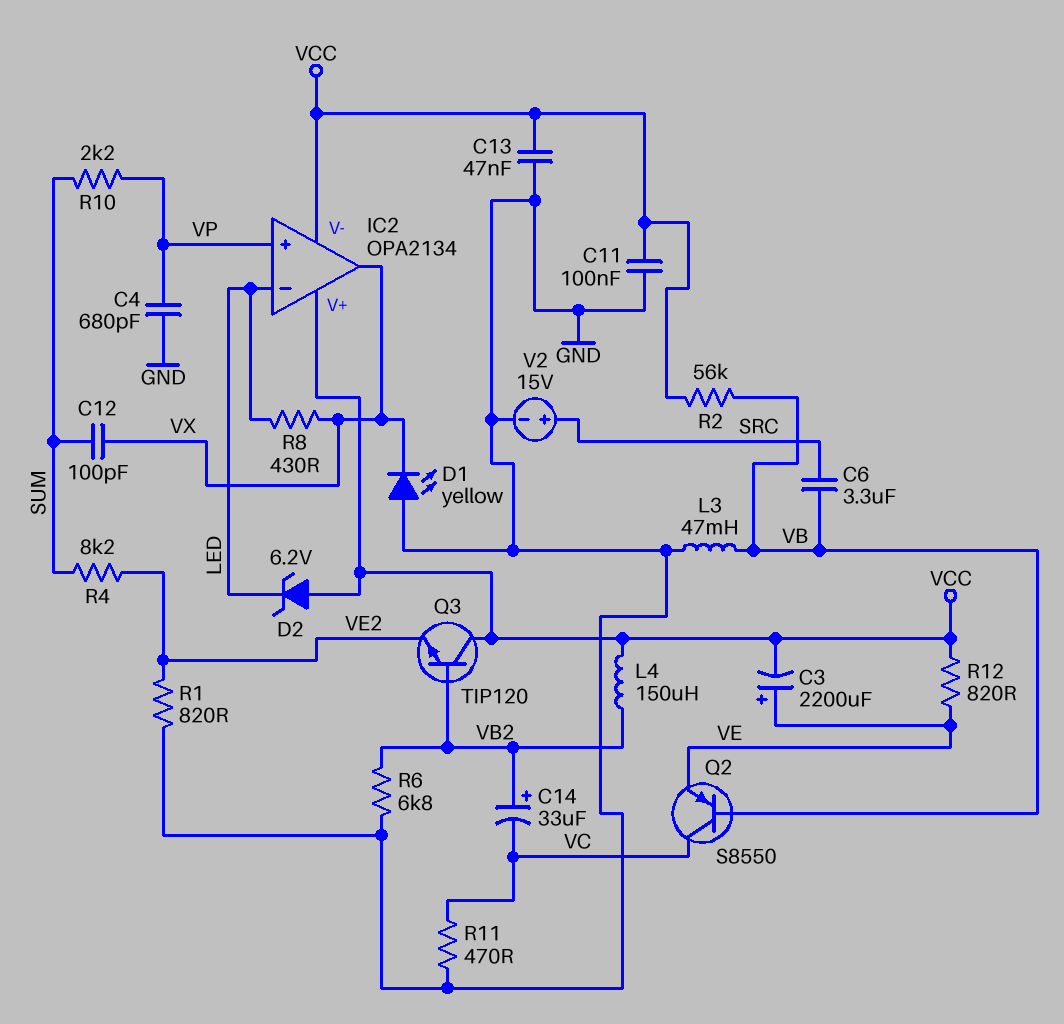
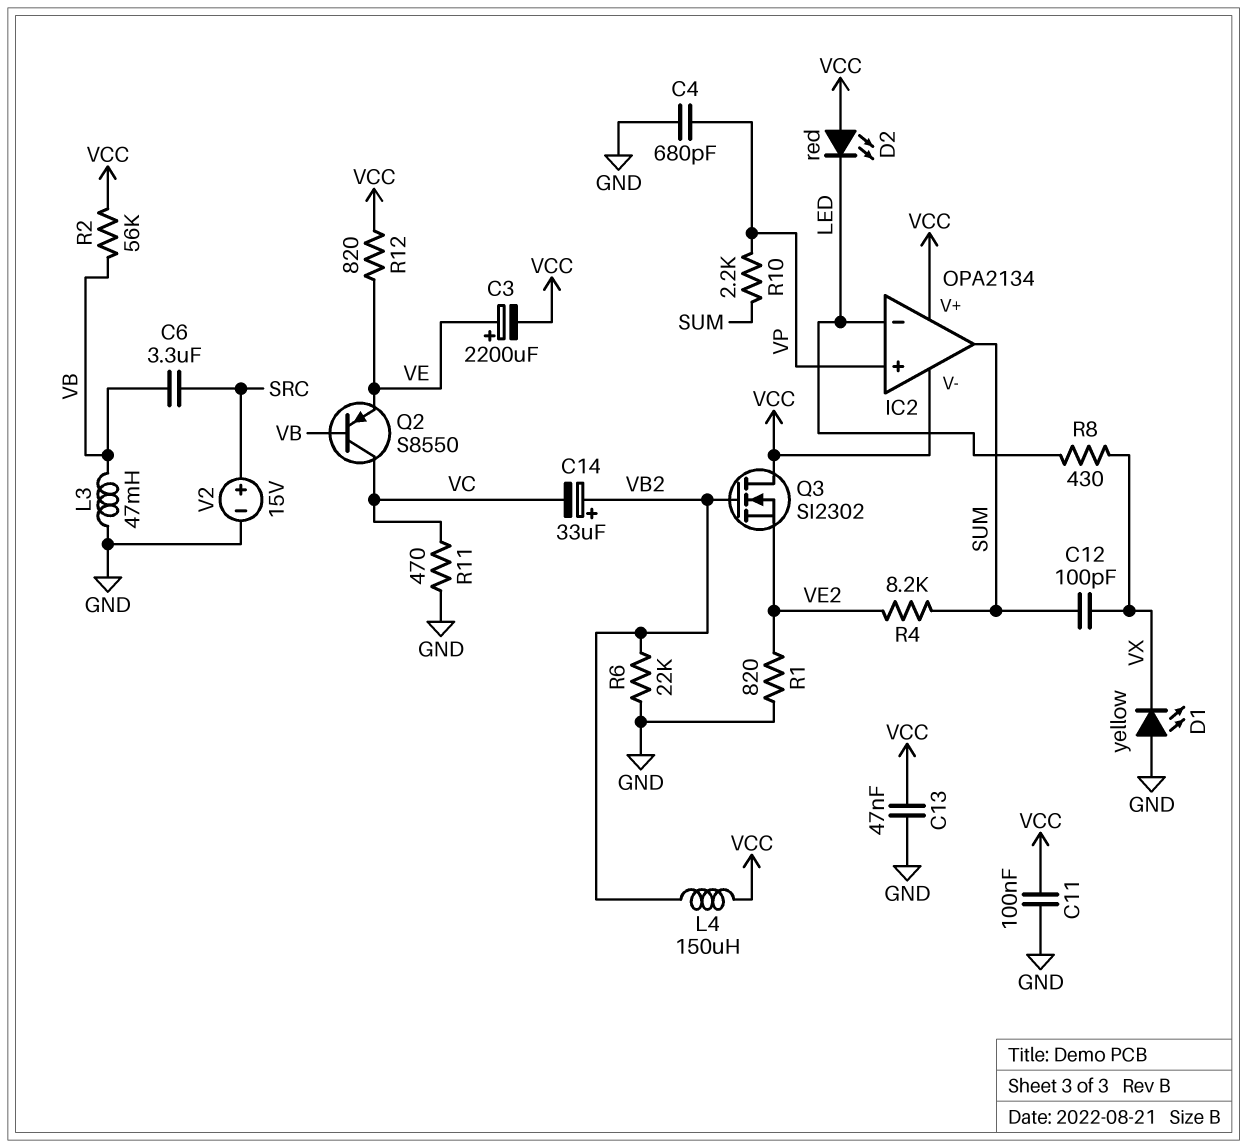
D2: zener 6.2V (A VCC, K LED) -> LED red (A VCC, K LED)
IC2 pin out: VX -> SUM
Q3: NPN TIP120 (B VB2, C VCC, E VE2) -> NMOS SI2302 (G VB2, D VCC, S VE2)
R6: 6.8k (GND, VB2) -> 22k (GND, VB2)

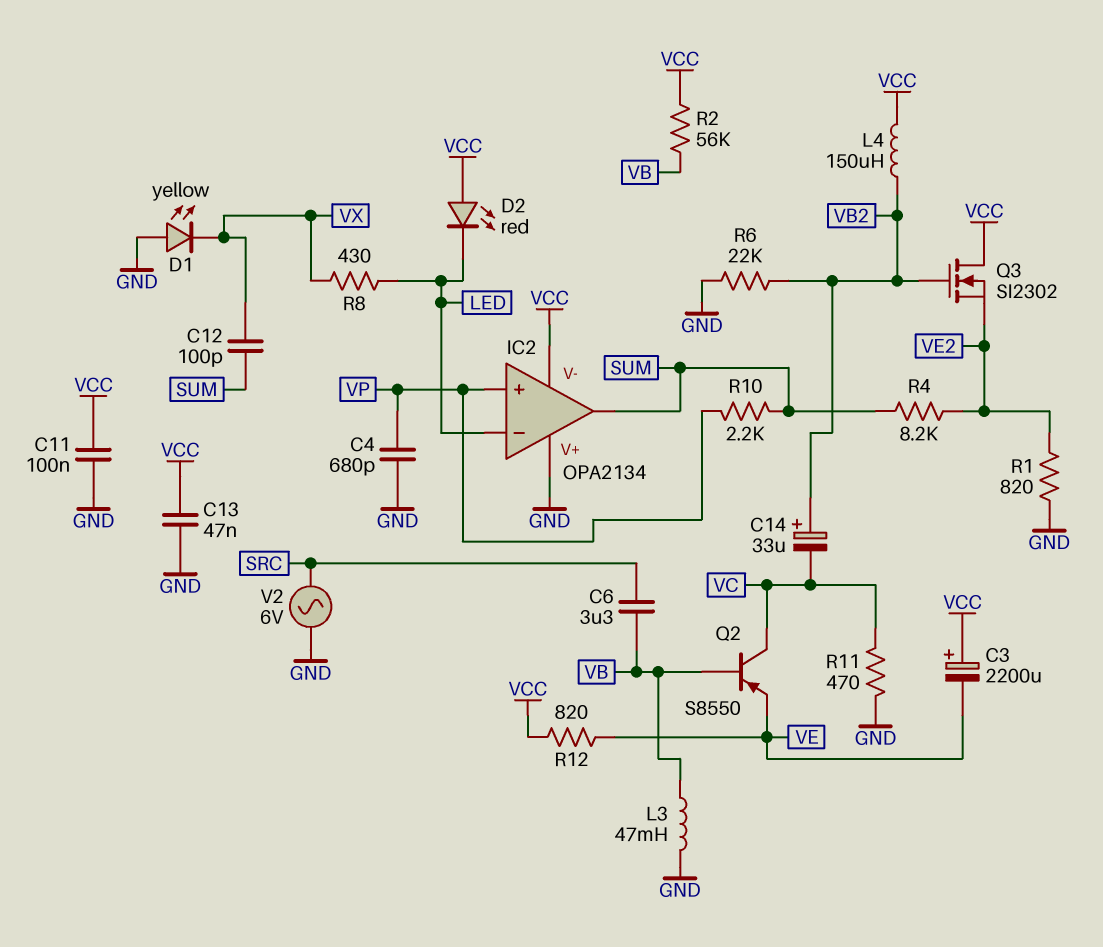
C3: 2200uF (plus VE, minus VCC) -> 2200uF (plus VCC, minus VE)
IC2 pin V+: VCC -> GND
V2: 15V (plus SRC, minus GND) -> AC 6V (GND, SRC)

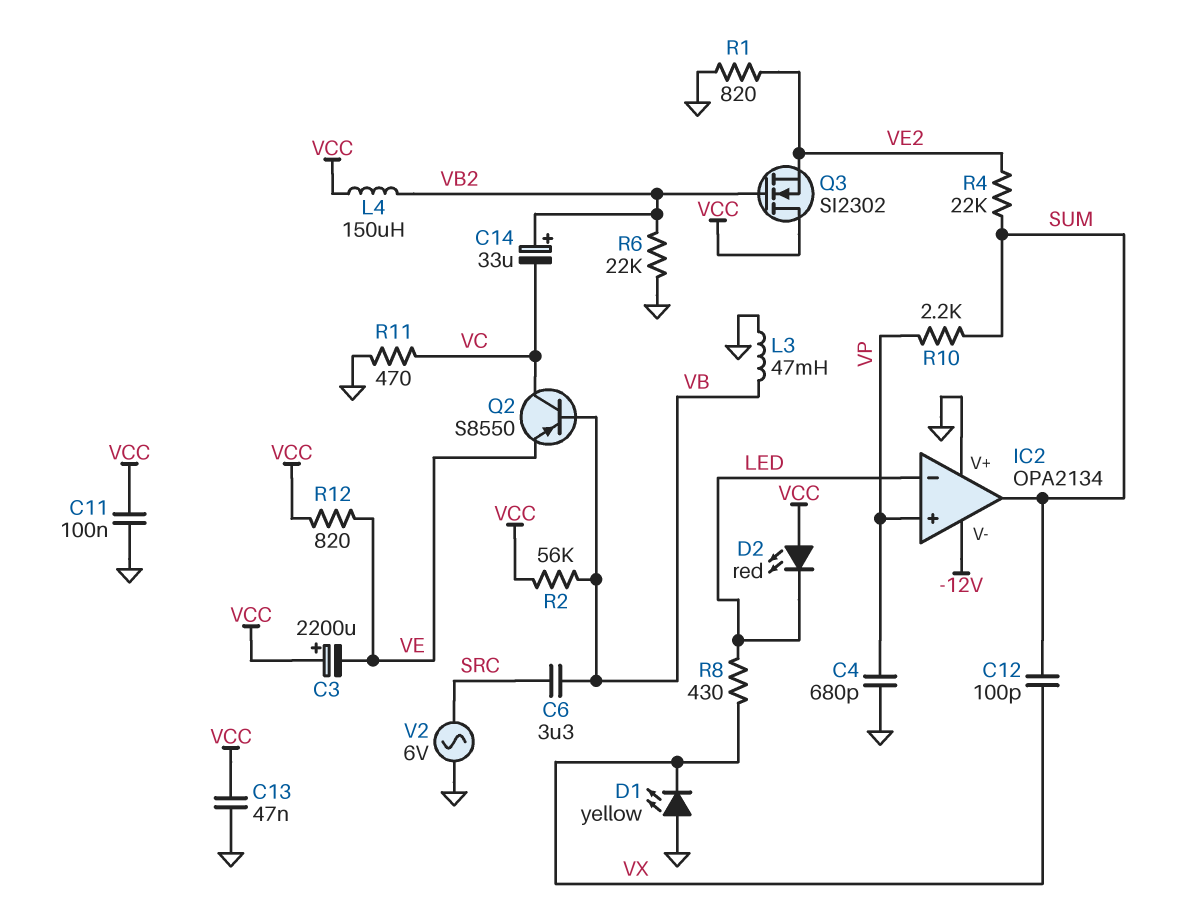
IC2 pin V-: VCC -> -12V
R4: 8.2k (SUM, VE2) -> 22k (SUM, VE2)

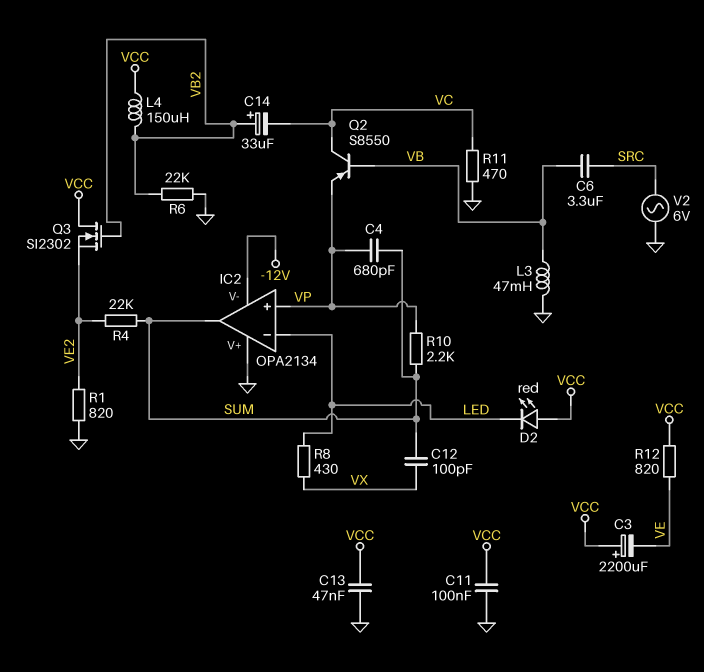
C4: 680pF (GND, VP) -> 680pF (SUM, VP)
D1: LED yellow (A GND, K VX) -> none
Q2: PNP S8550 (B VB, C VC, E VE) -> PNP S8550 (B VB, C VC, E VP)
R2: 56k (VB, VCC) -> none

